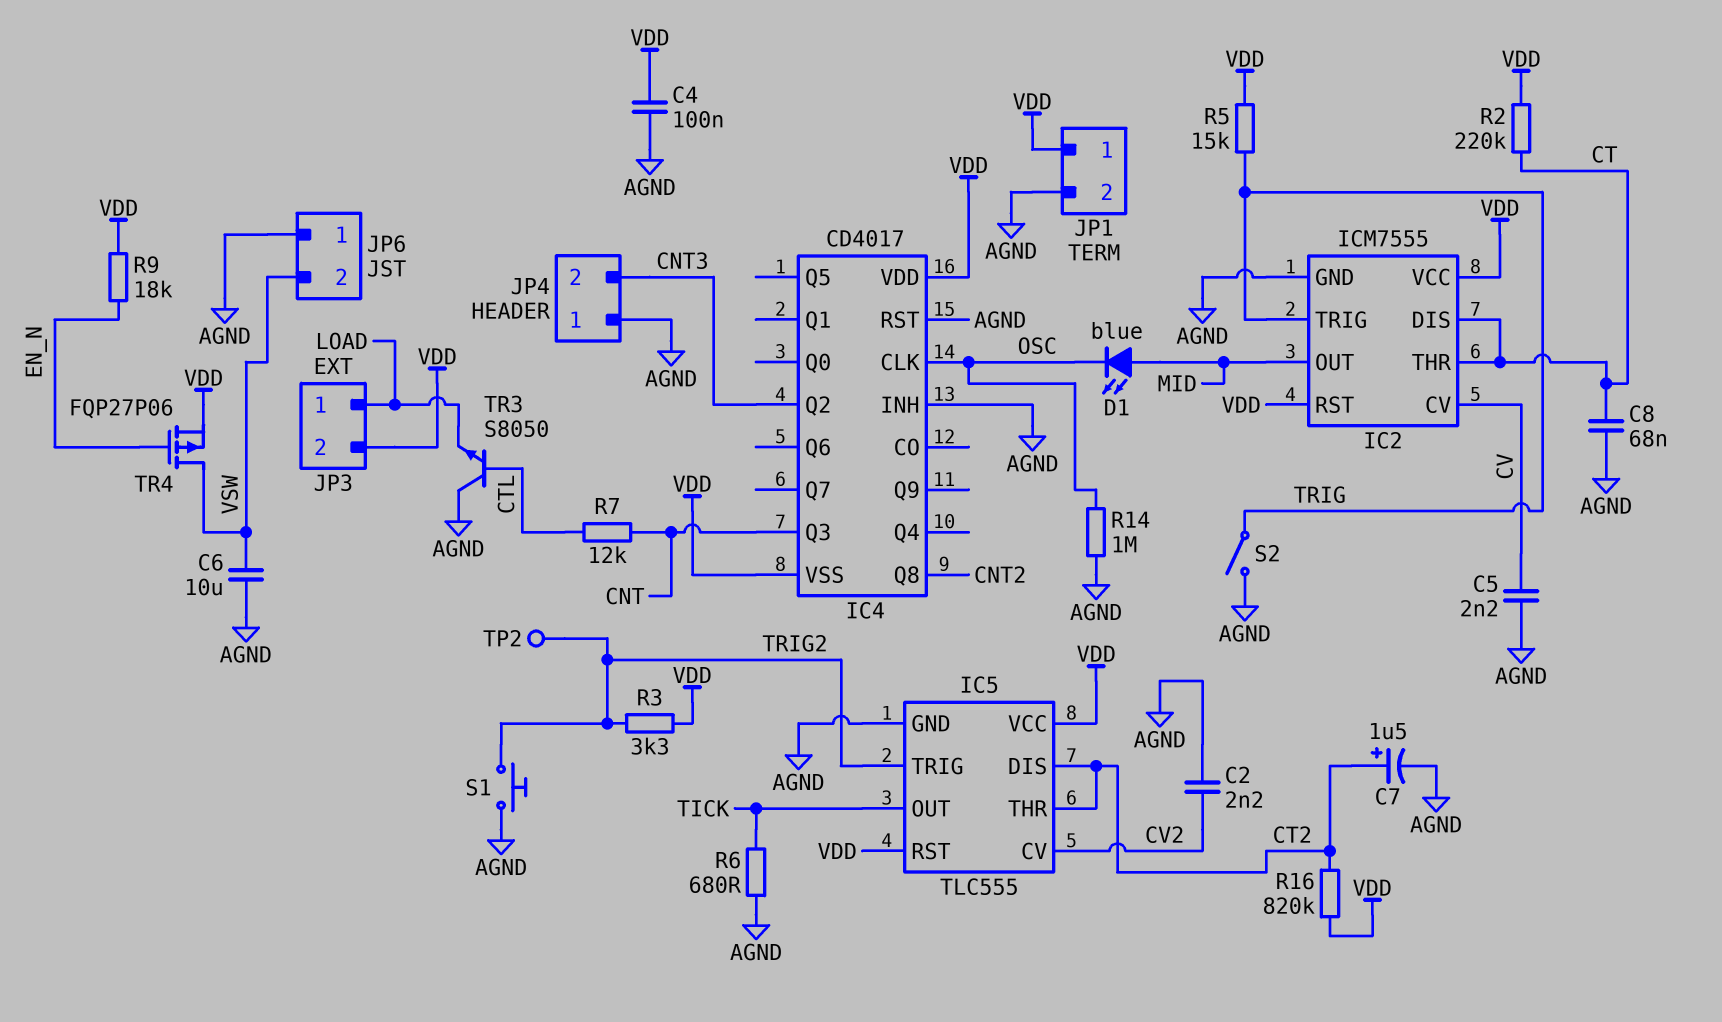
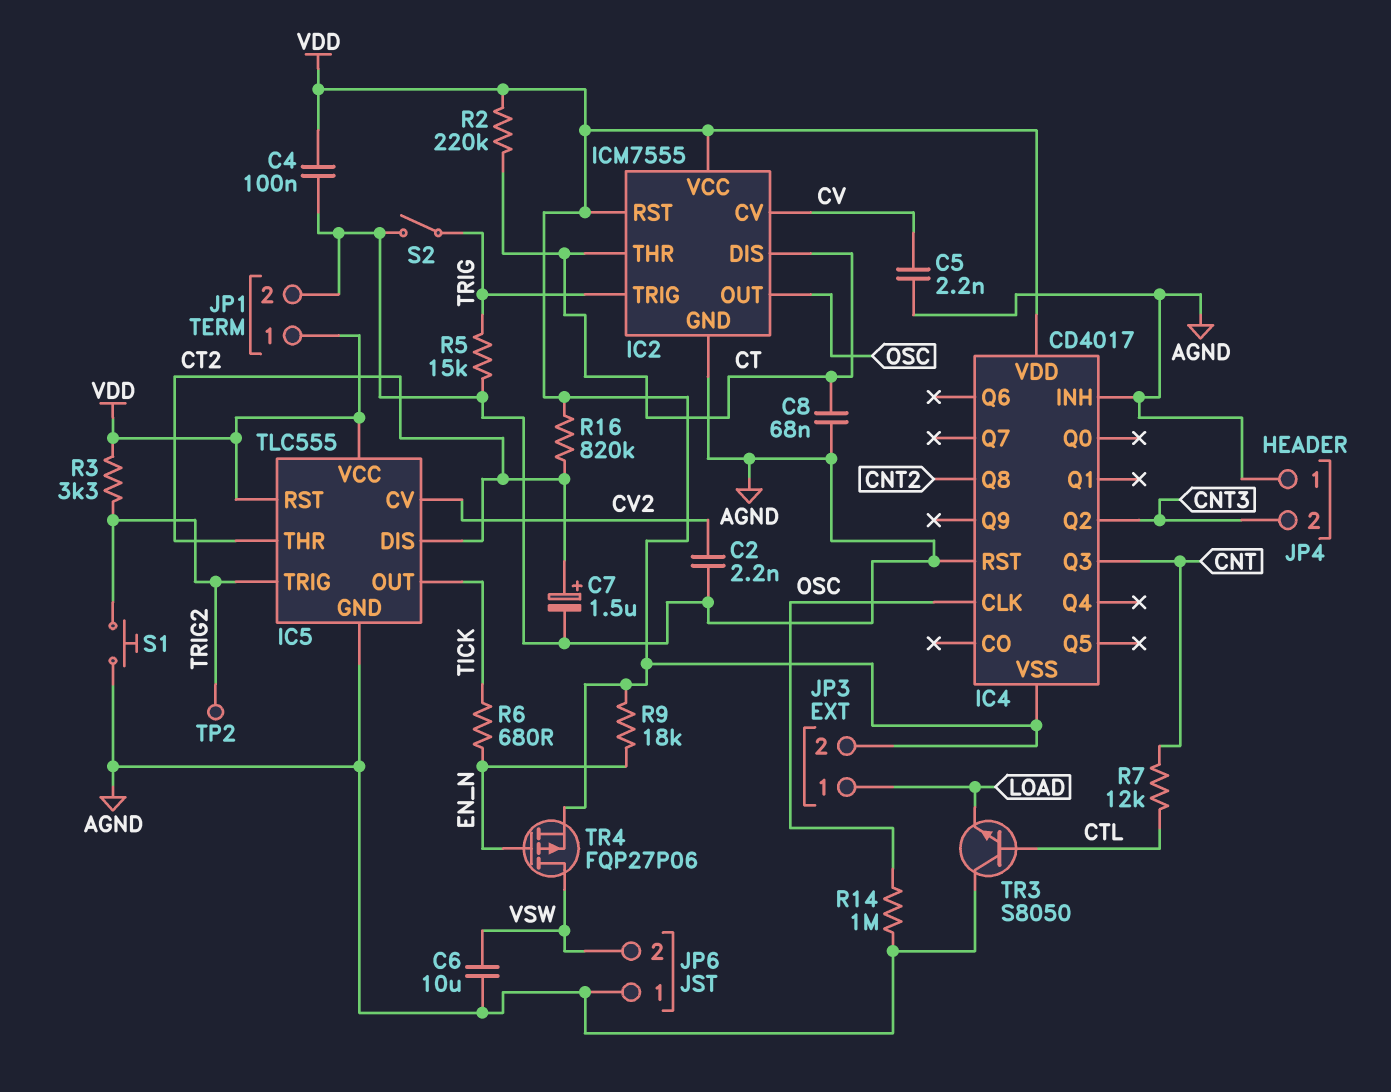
D1: LED blue (A MID, K OSC) -> none
IC2 pin OUT: MID -> OSC
R5: 15k (TRIG, VDD) -> 15k (AGND, TRIG)
R6: 680 (AGND, TICK) -> 680 (EN_N, TICK)

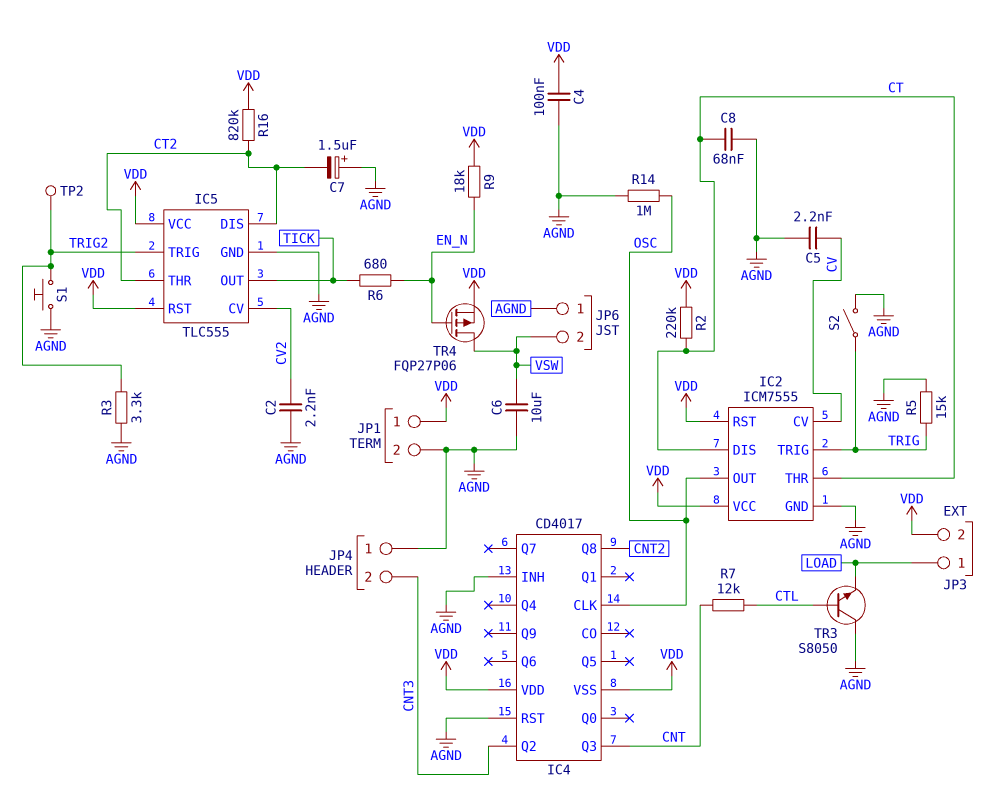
C7: 1.5uF (plus CT2, minus AGND) -> 1.5uF (plus AGND, minus CT2)
R3: 3.3k (TRIG2, VDD) -> 3.3k (AGND, TRIG2)

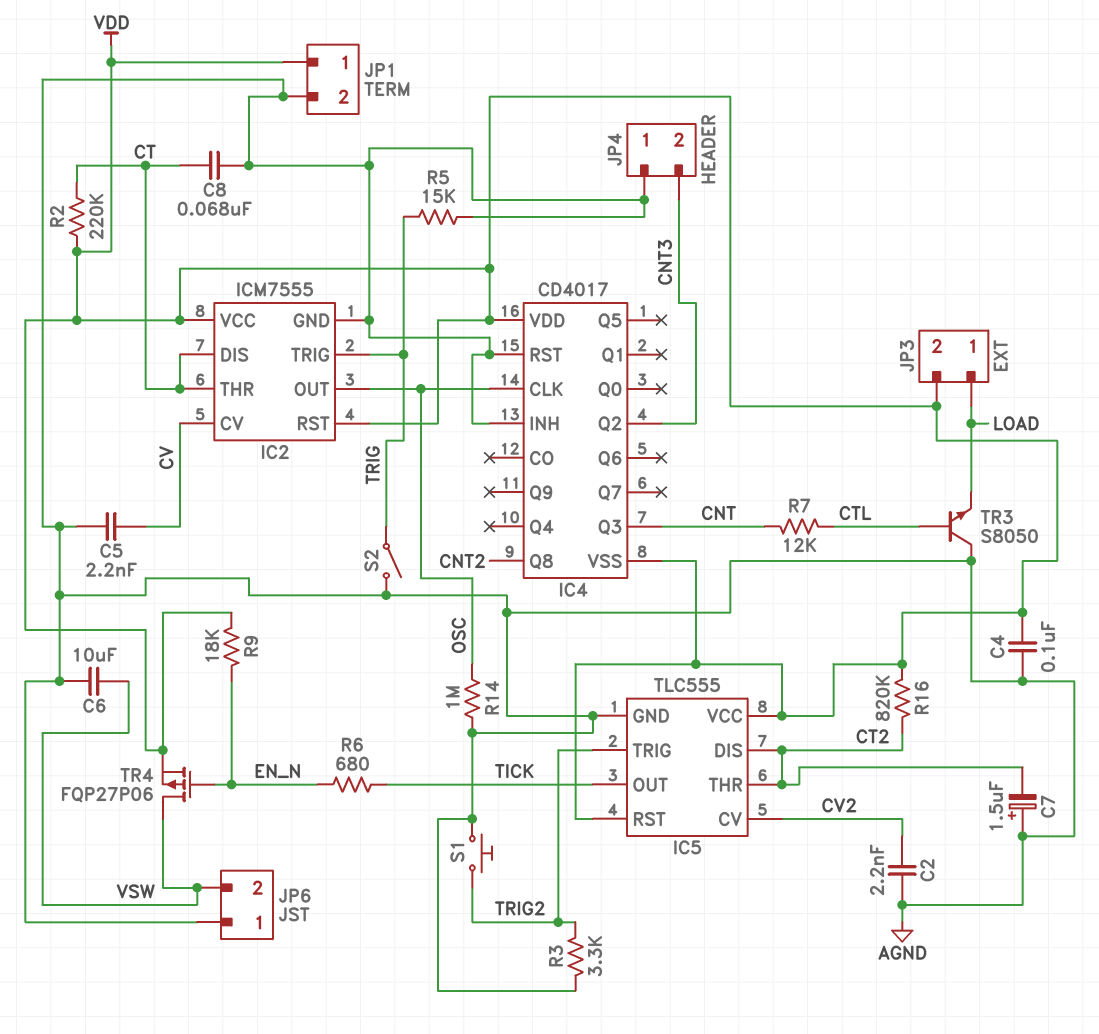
TP2: test point (TRIG2) -> none

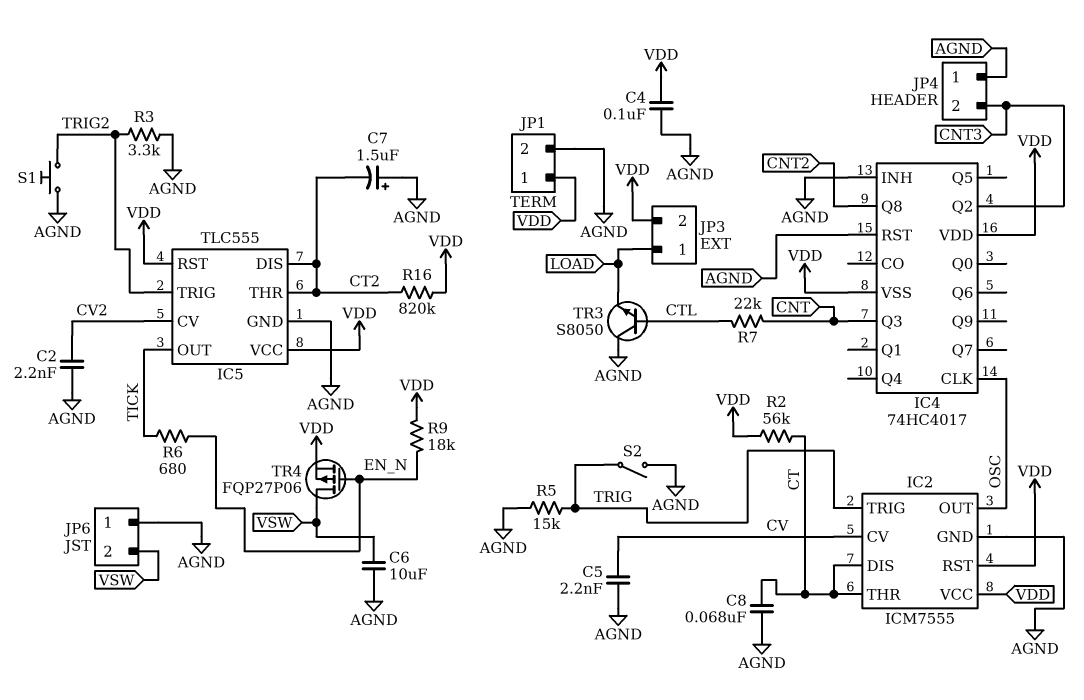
IC4: CD4017 -> 74HC4017
R2: 220k (CT, VDD) -> 56k (CT, VDD)
R7: 12k (CNT, CTL) -> 22k (CNT, CTL)
R14: 1M (AGND, OSC) -> none

